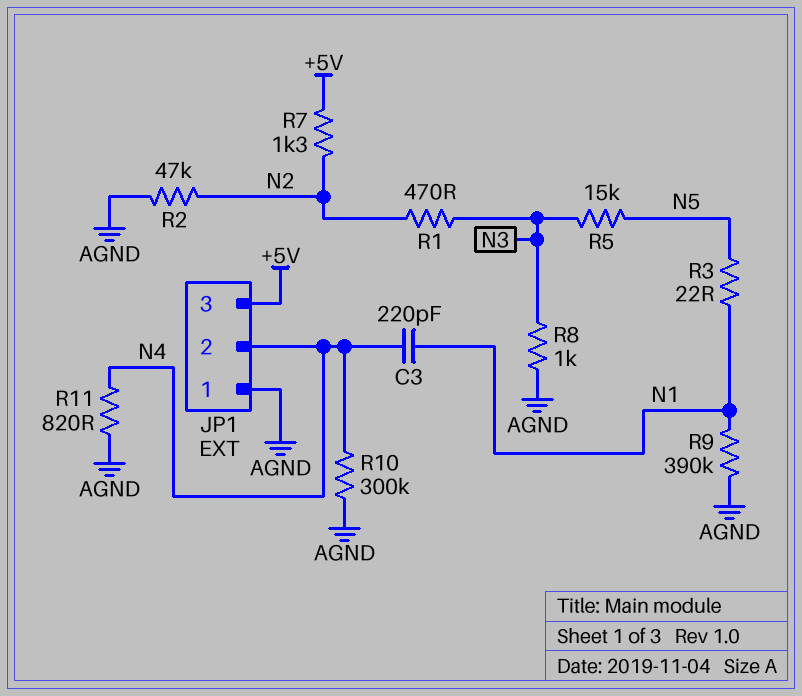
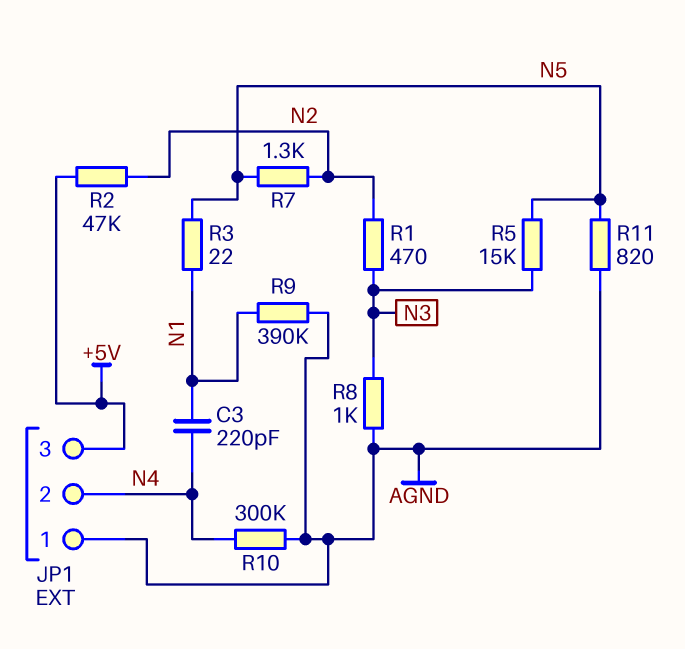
R2: 47k (AGND, N2) -> 47k (+5V, N2)
R7: 1.3k (+5V, N2) -> 1.3k (N2, N5)
R11: 820 (AGND, N4) -> 820 (AGND, N5)

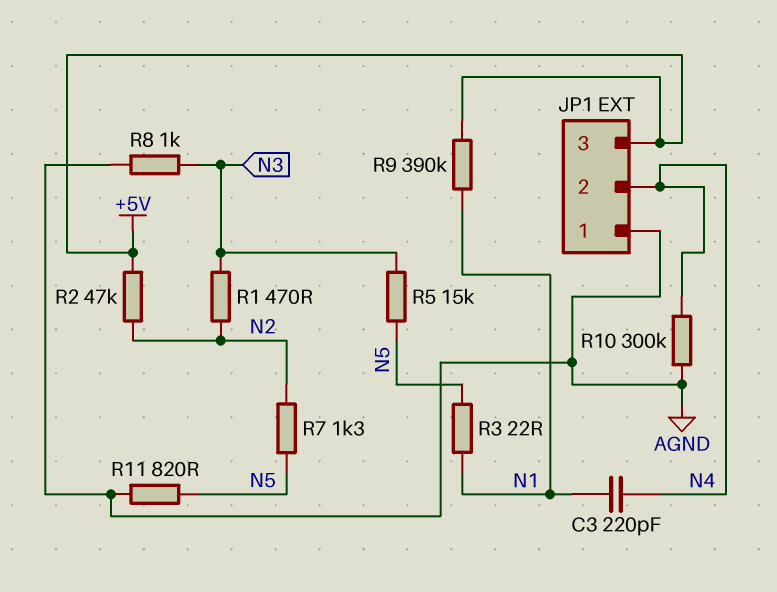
R9: 390k (AGND, N1) -> 390k (+5V, N1)

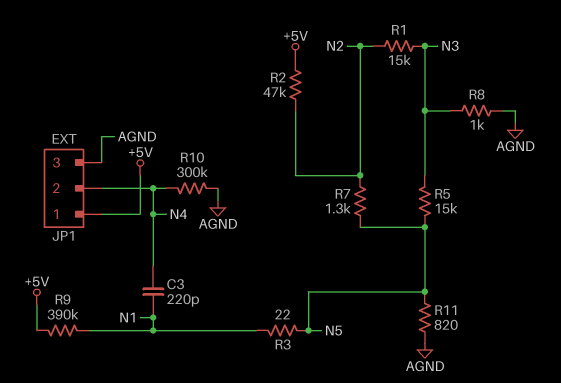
JP1 pin 1: AGND -> +5V
JP1 pin 3: +5V -> AGND
R1: 470 (N2, N3) -> 15k (N2, N3)

